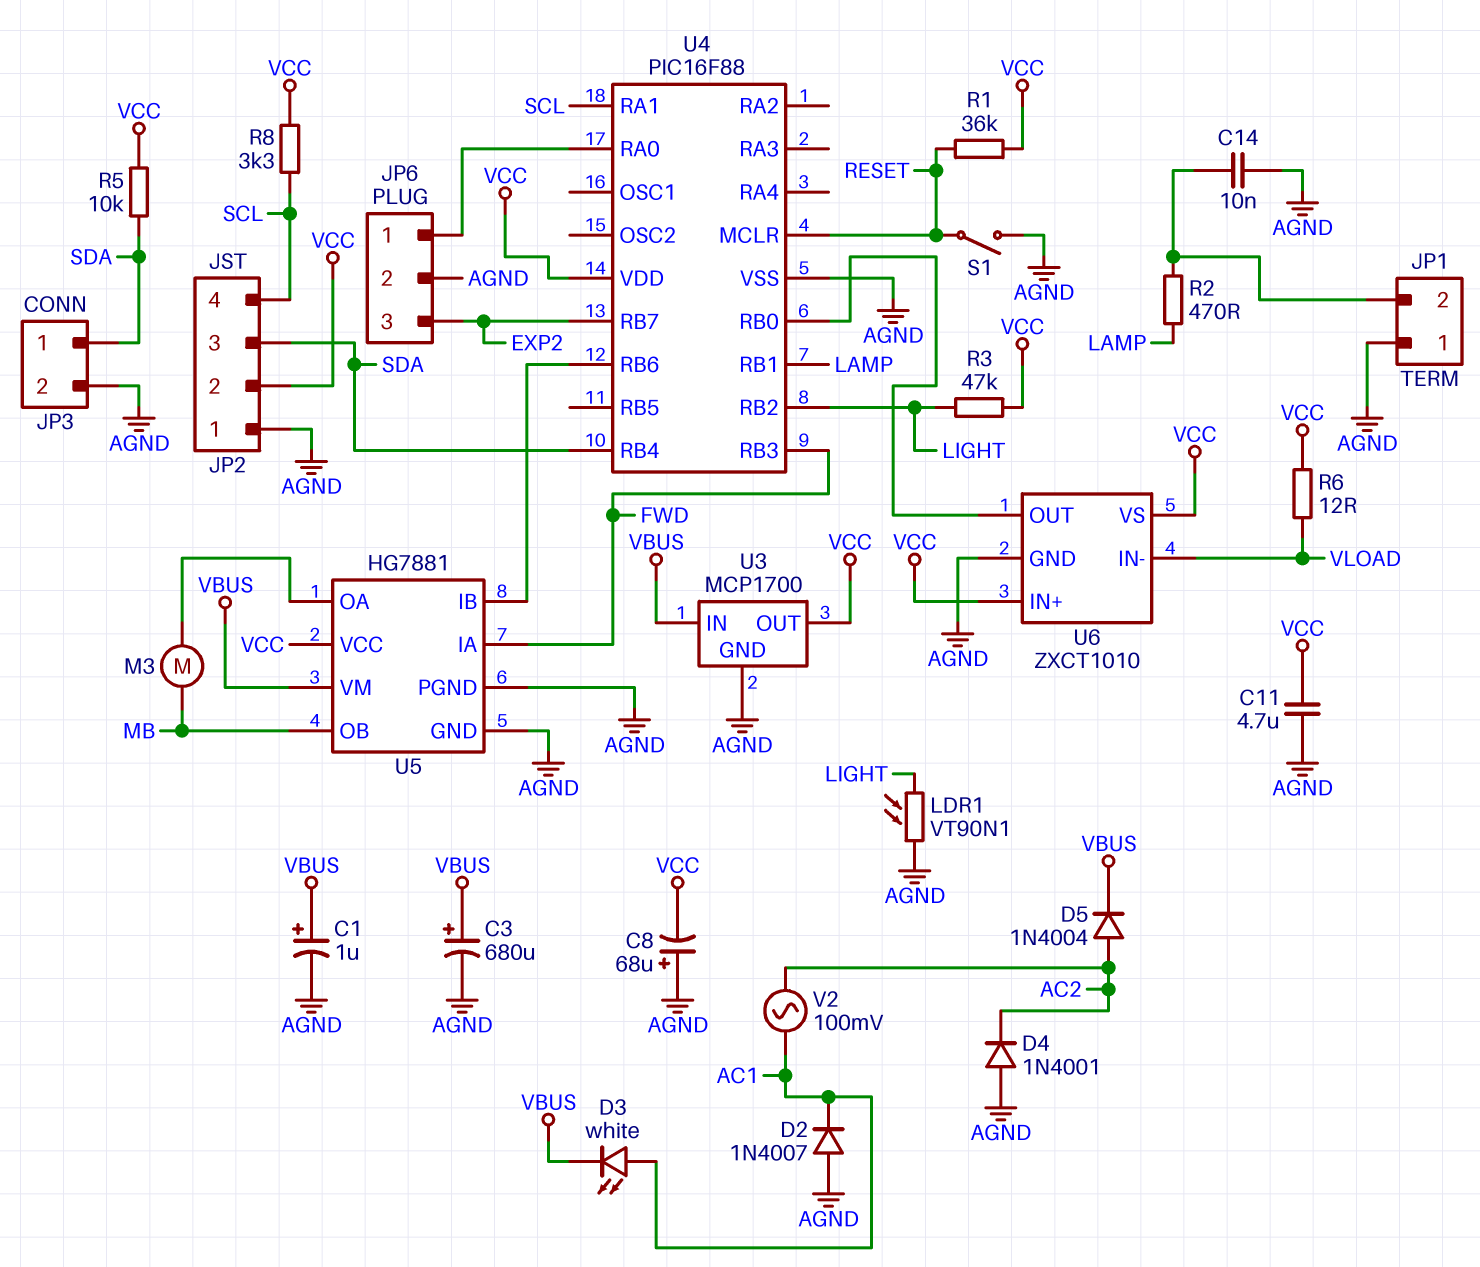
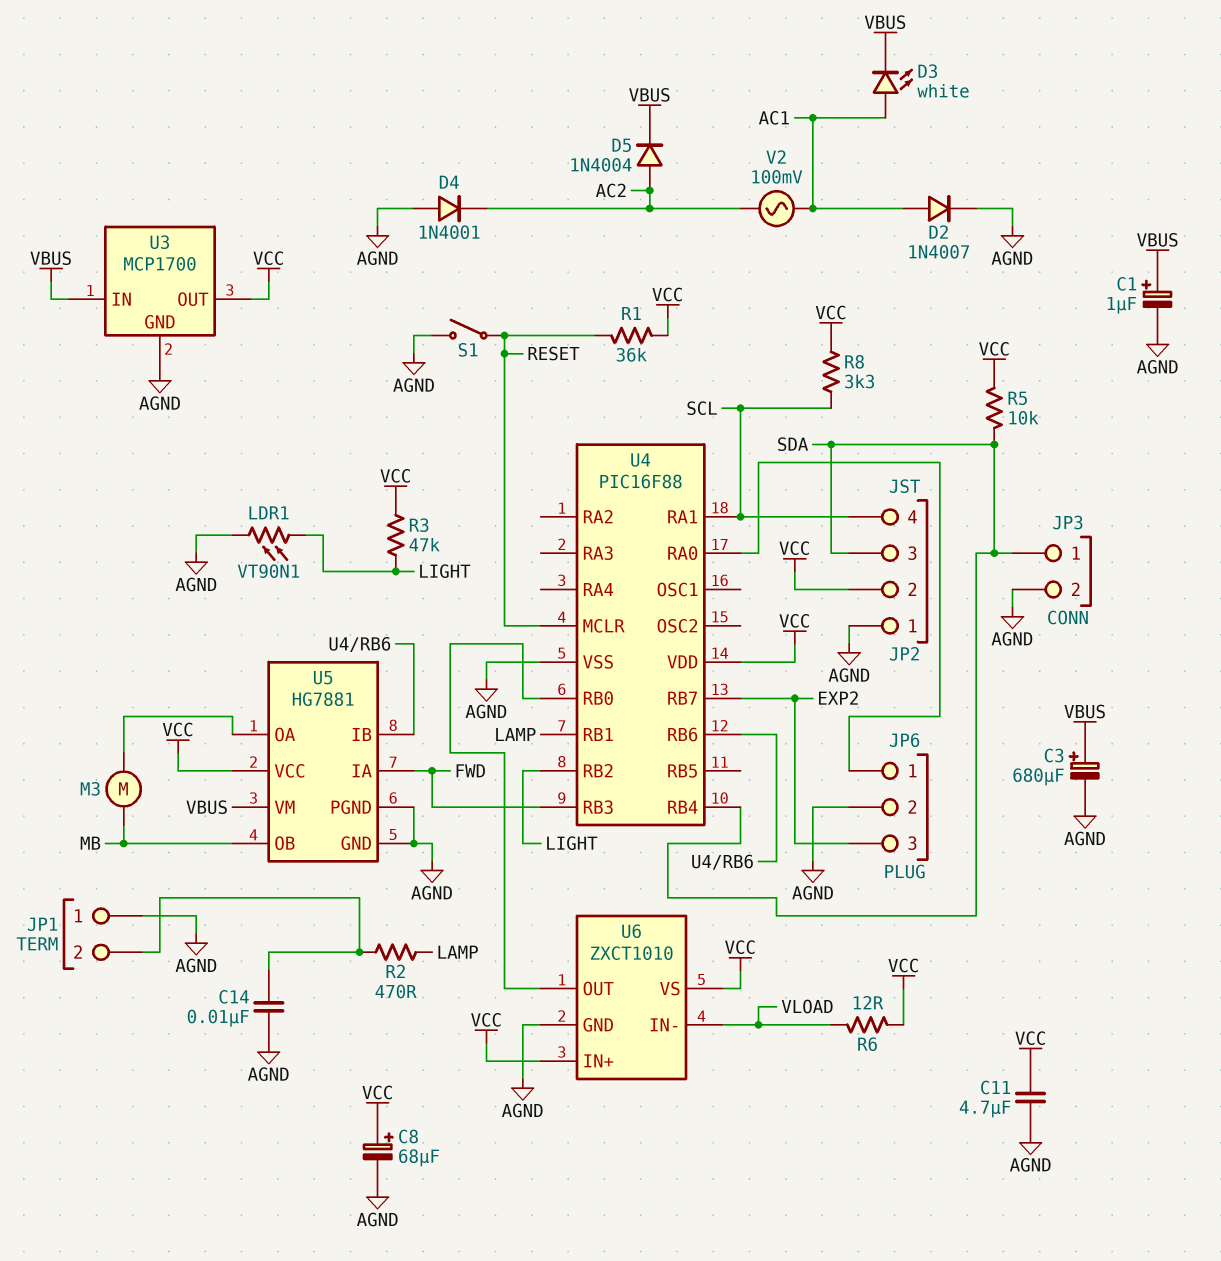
C8: 68uF (plus AGND, minus VCC) -> 68uF (plus VCC, minus AGND)
D2: diode 1N4007 (A AGND, K AC1) -> diode 1N4007 (A AC1, K AGND)

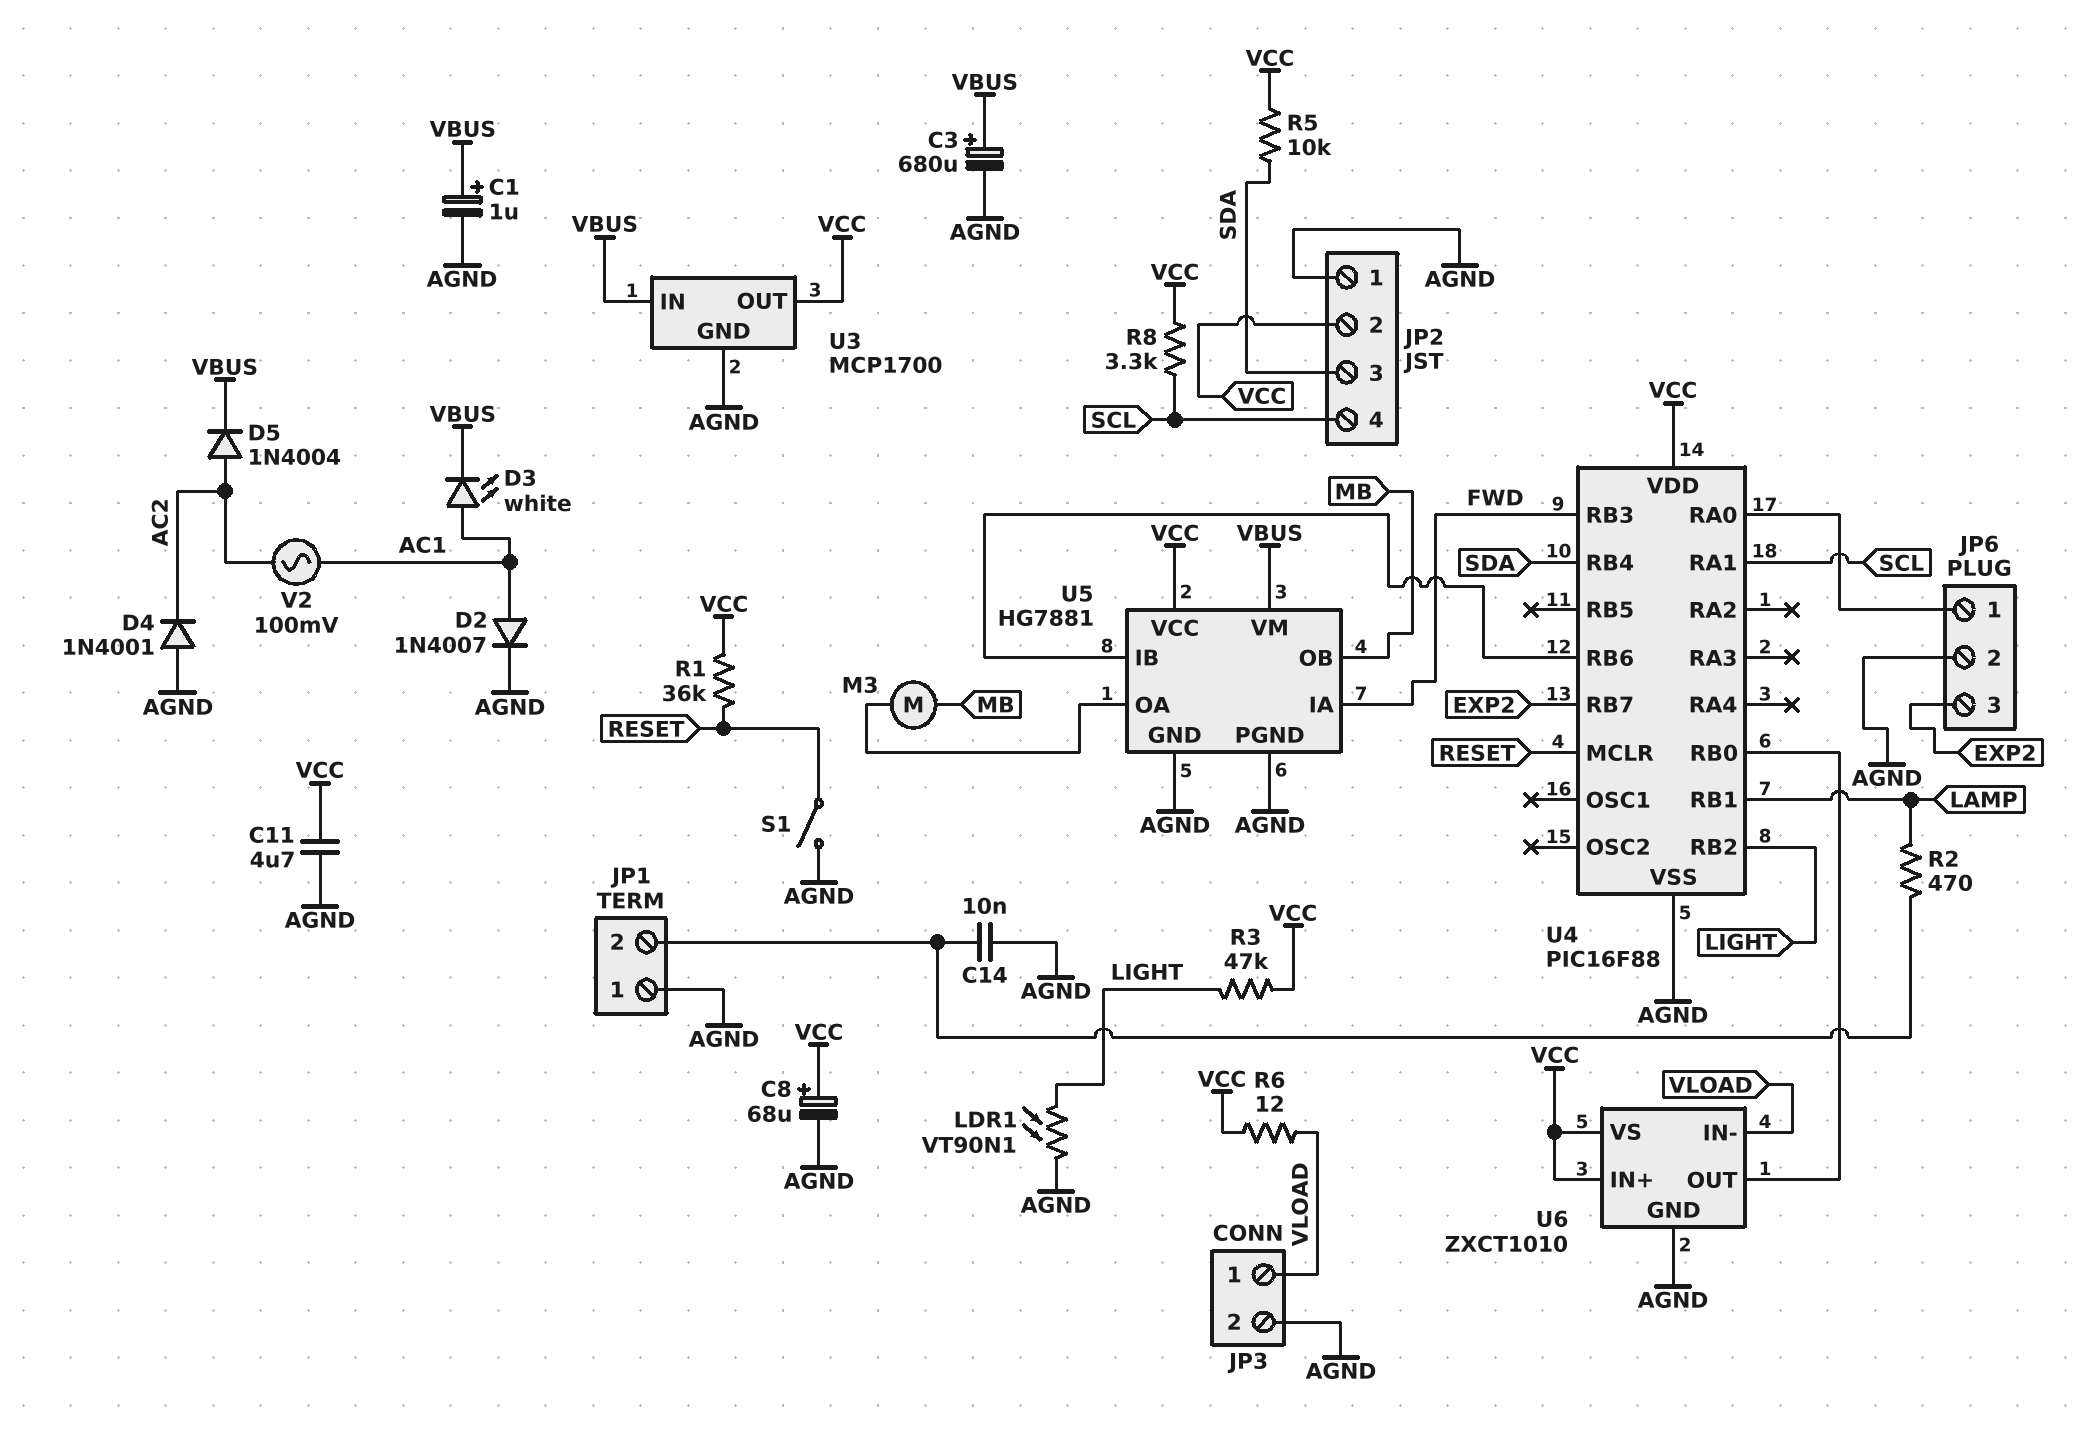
JP3 pin 1: SDA -> VLOAD

